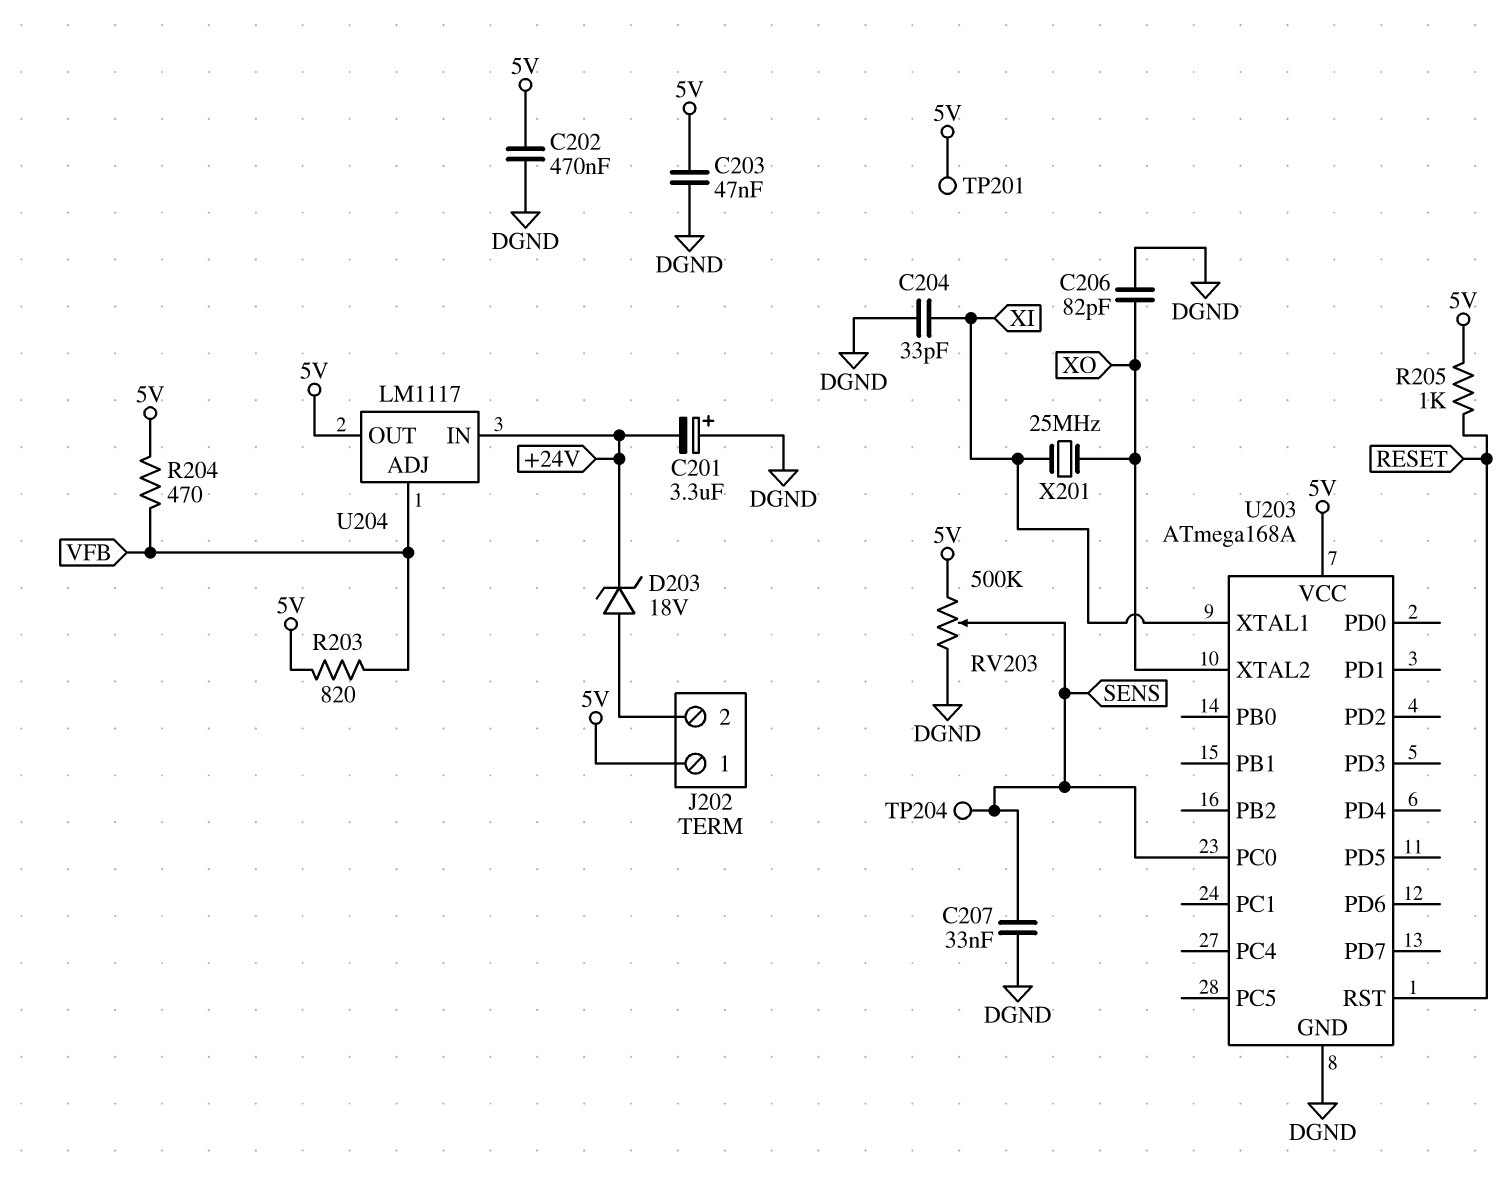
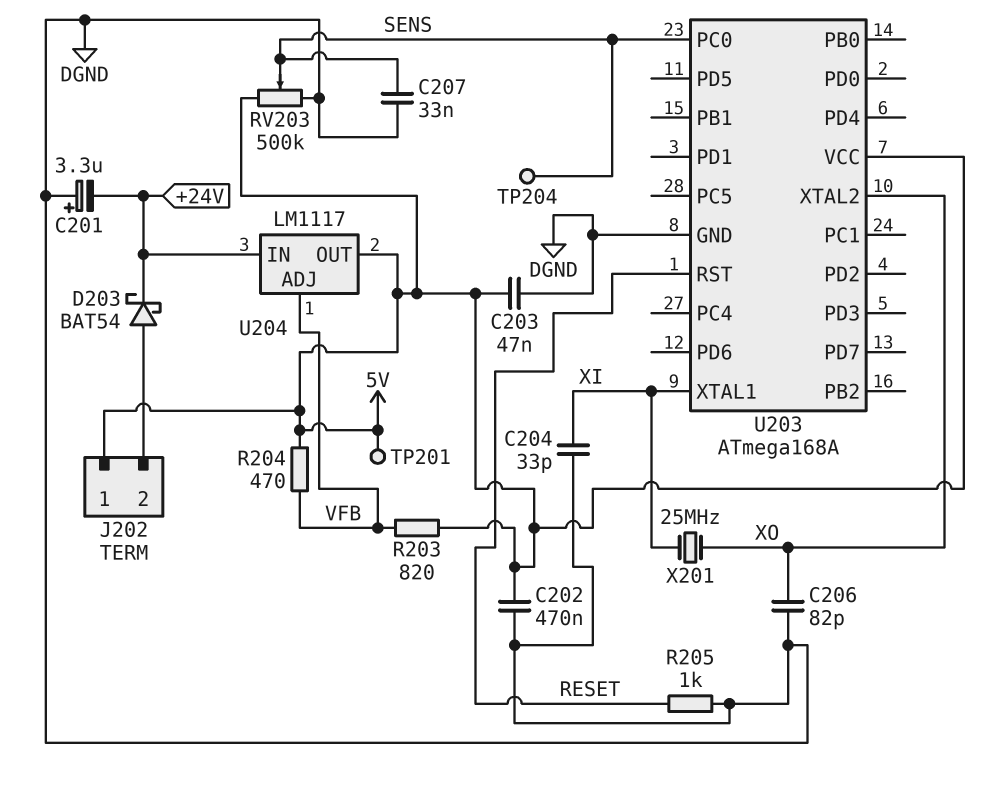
D203: zener 18V (A J202/2, K +24V) -> schottky BAT54 (A J202/2, K +24V)
R205: 1k (5V, RESET) -> 1k (DGND, RESET)

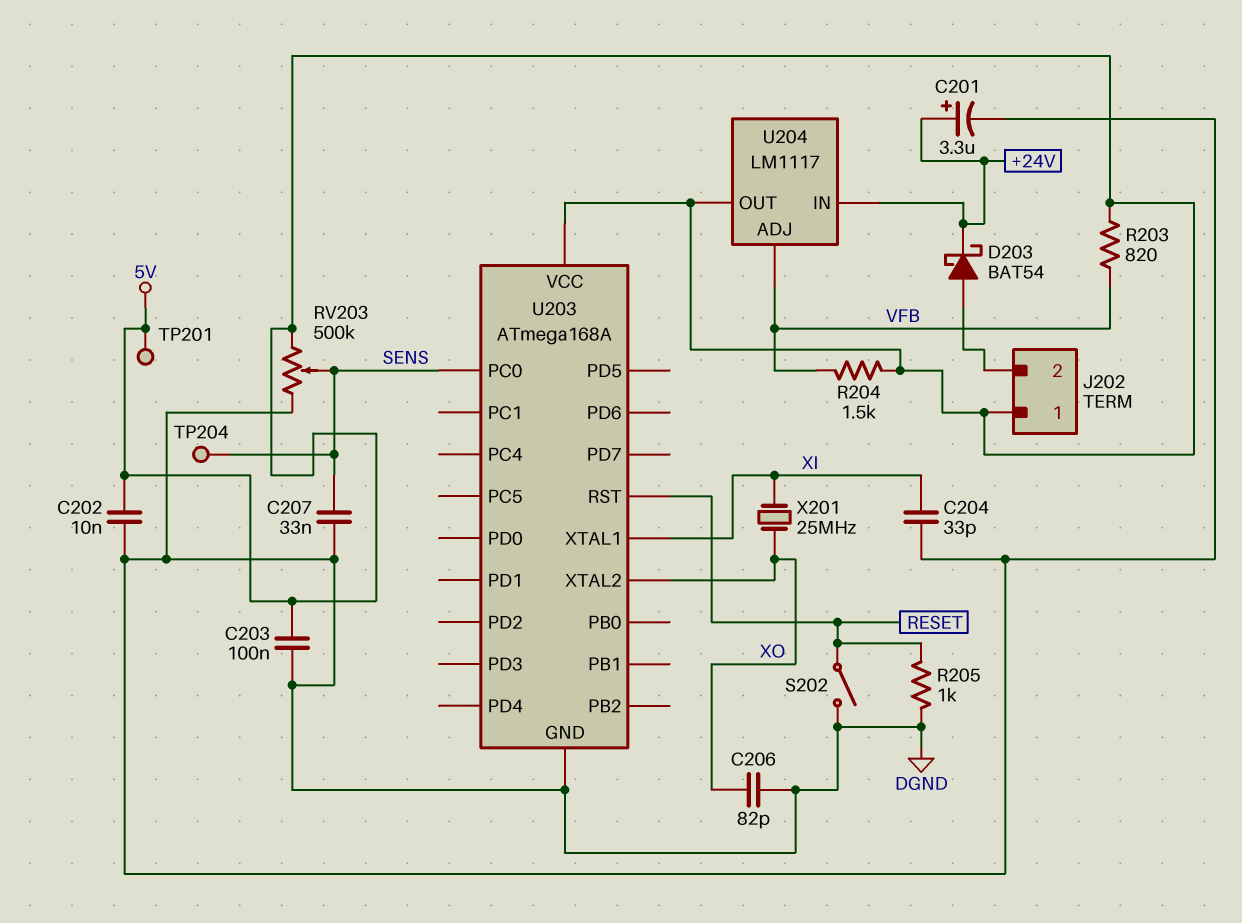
C201: 3.3uF (plus DGND, minus +24V) -> 3.3uF (plus +24V, minus DGND)
C202: 470nF (5V, DGND) -> 10nF (5V, DGND)
C203: 47nF (5V, DGND) -> 100nF (5V, DGND)
R204: 470 (5V, VFB) -> 1.5k (5V, VFB)
S202: none -> switch (DGND, RESET)

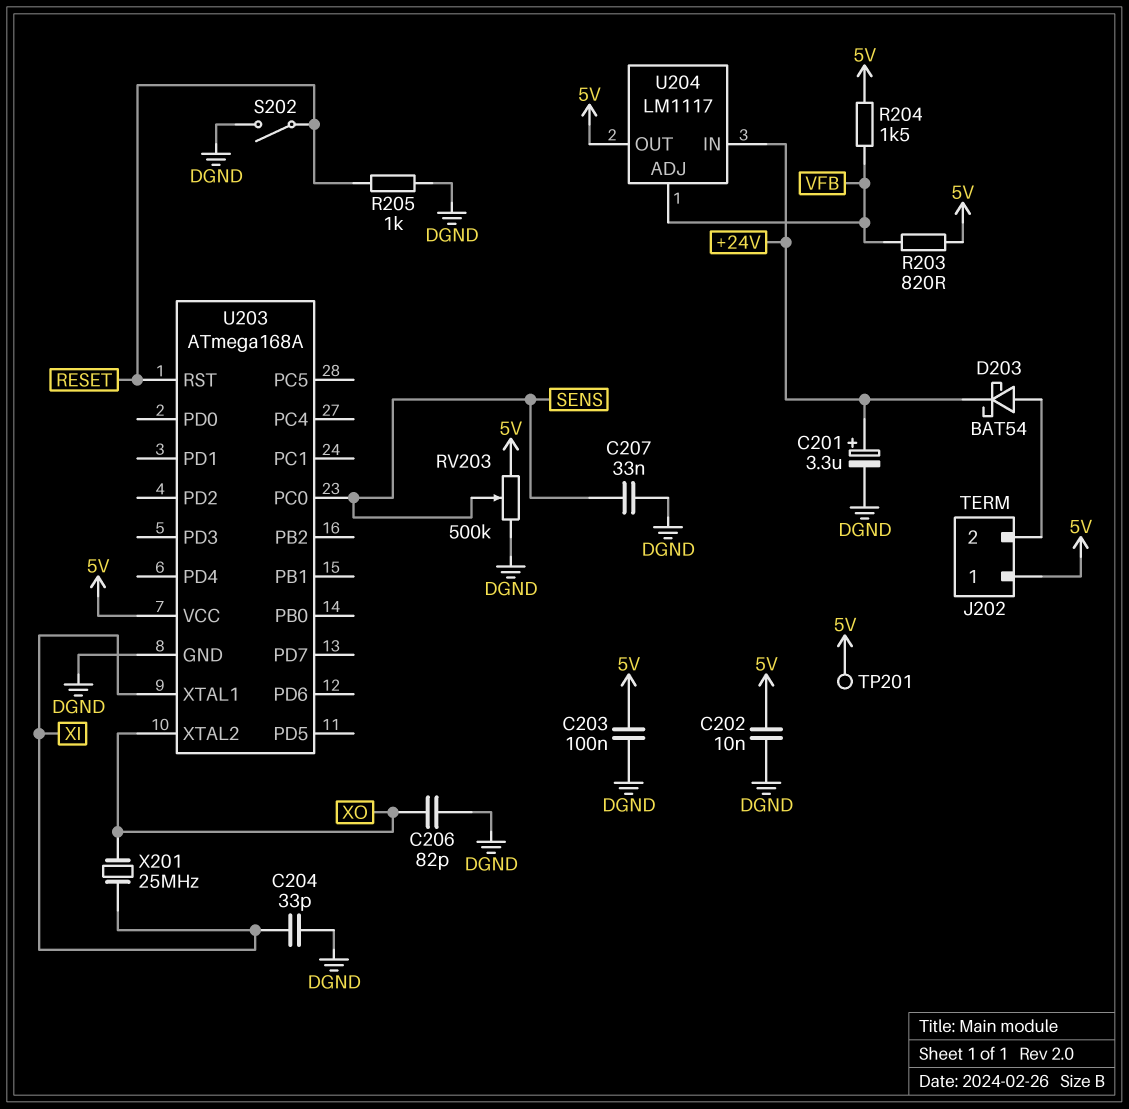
TP204: test point (SENS) -> none

